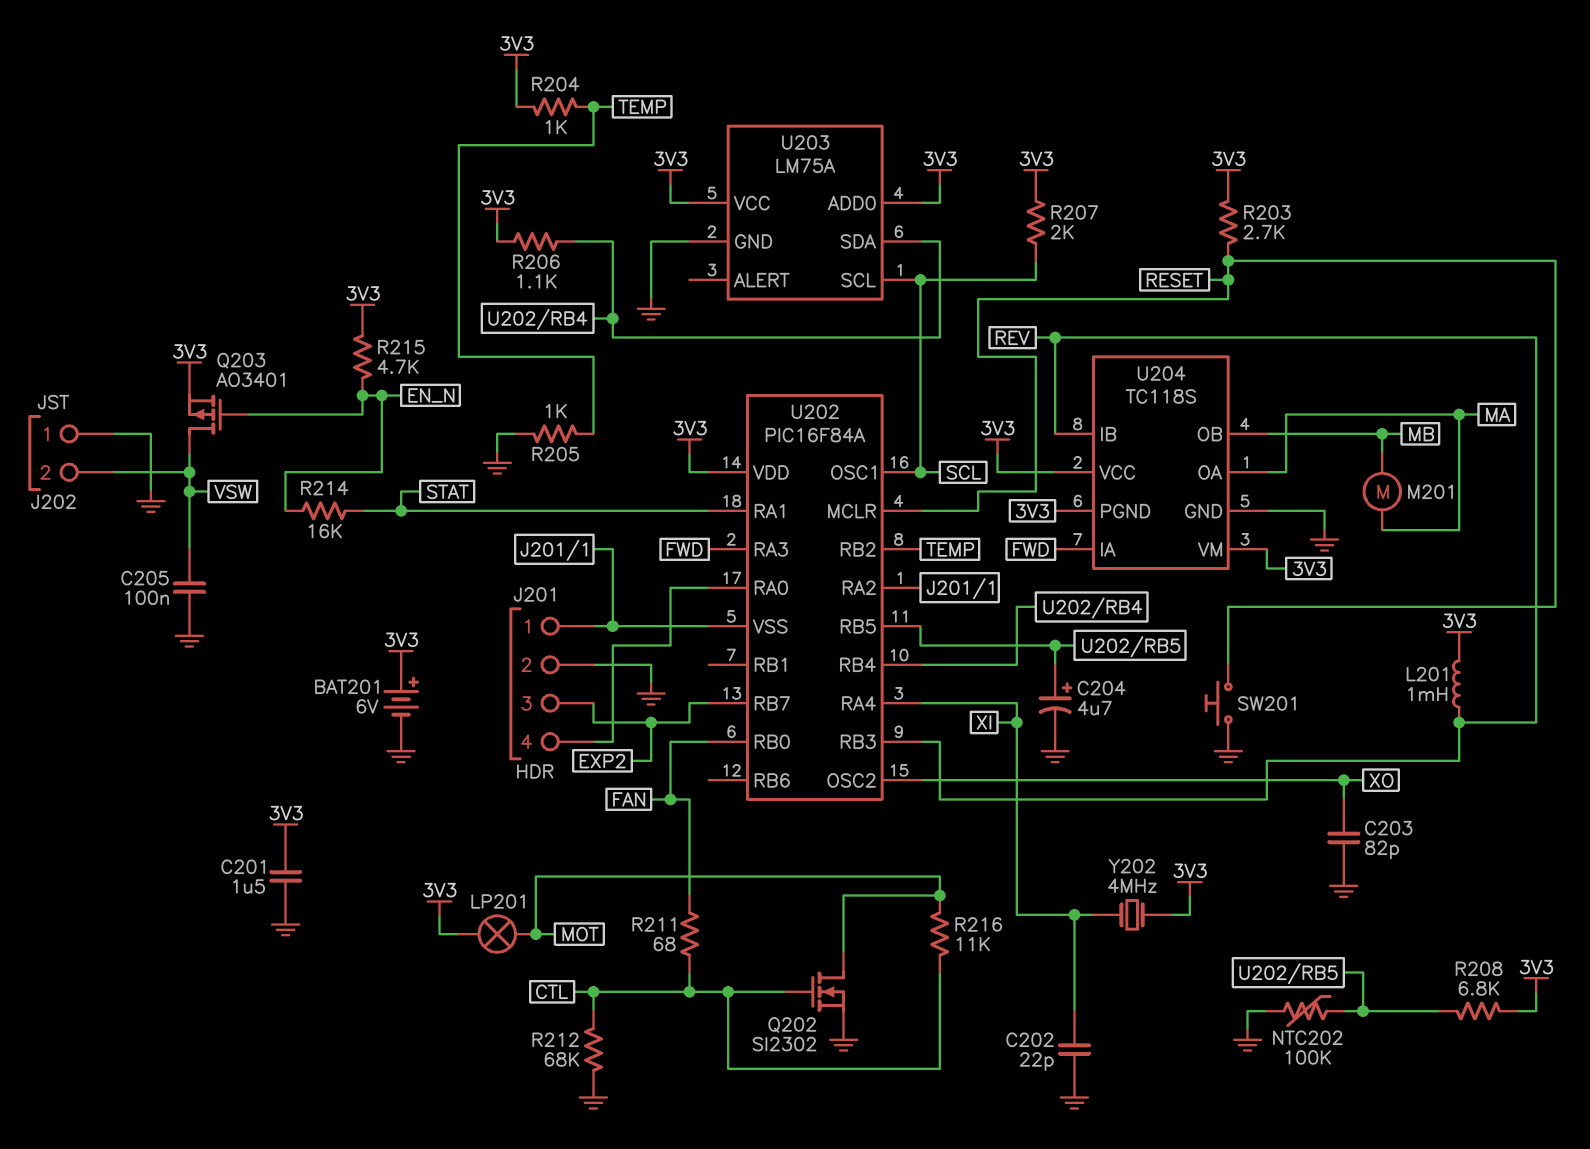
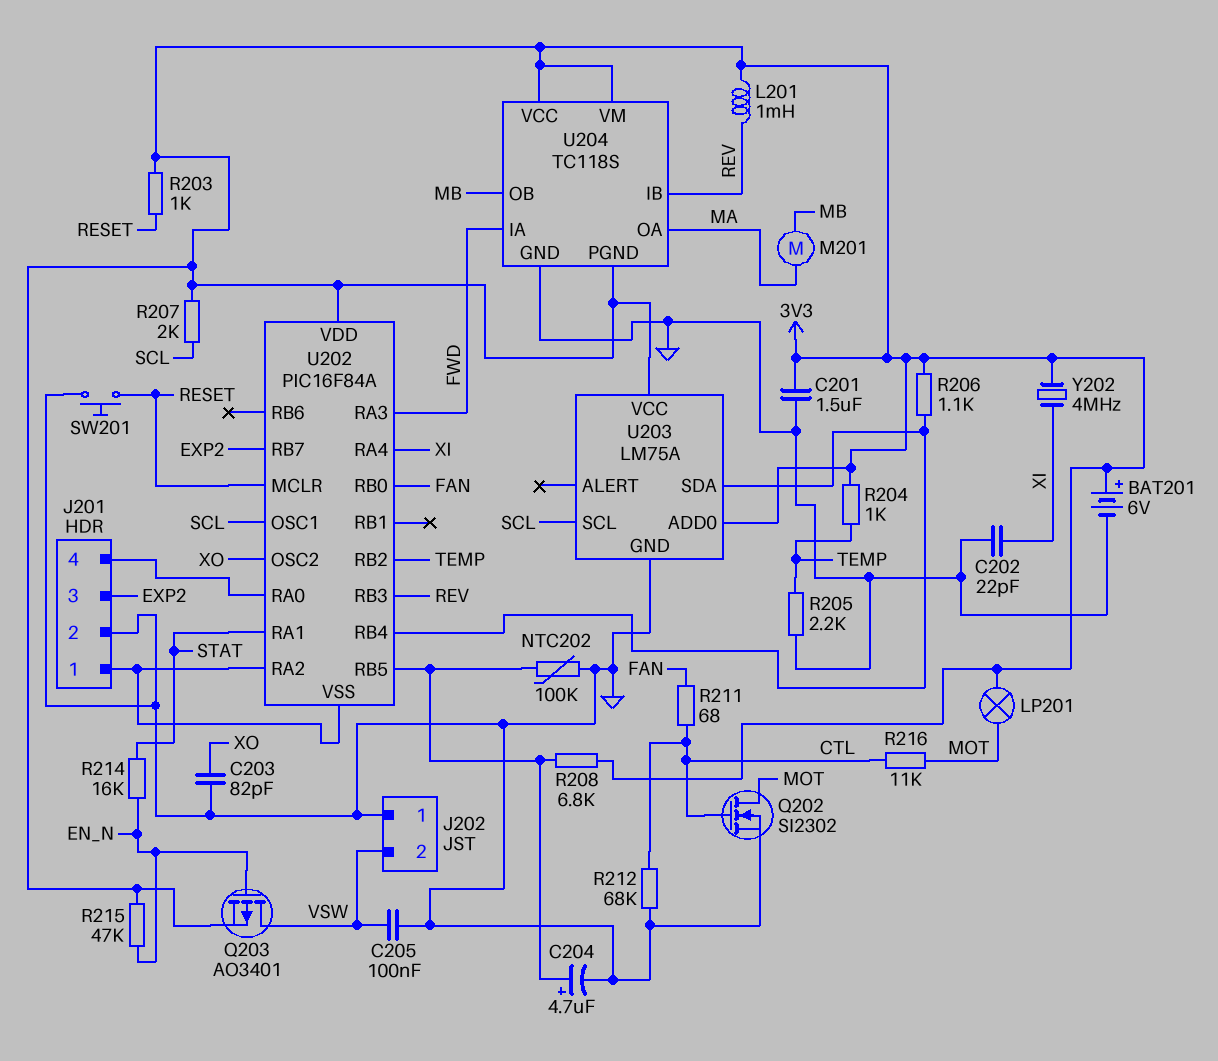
R203: 2.7k (3V3, RESET) -> 1k (3V3, RESET)
R205: 1k (GND, TEMP) -> 2.2k (GND, TEMP)
R215: 4.7k (3V3, EN_N) -> 47k (3V3, EN_N)

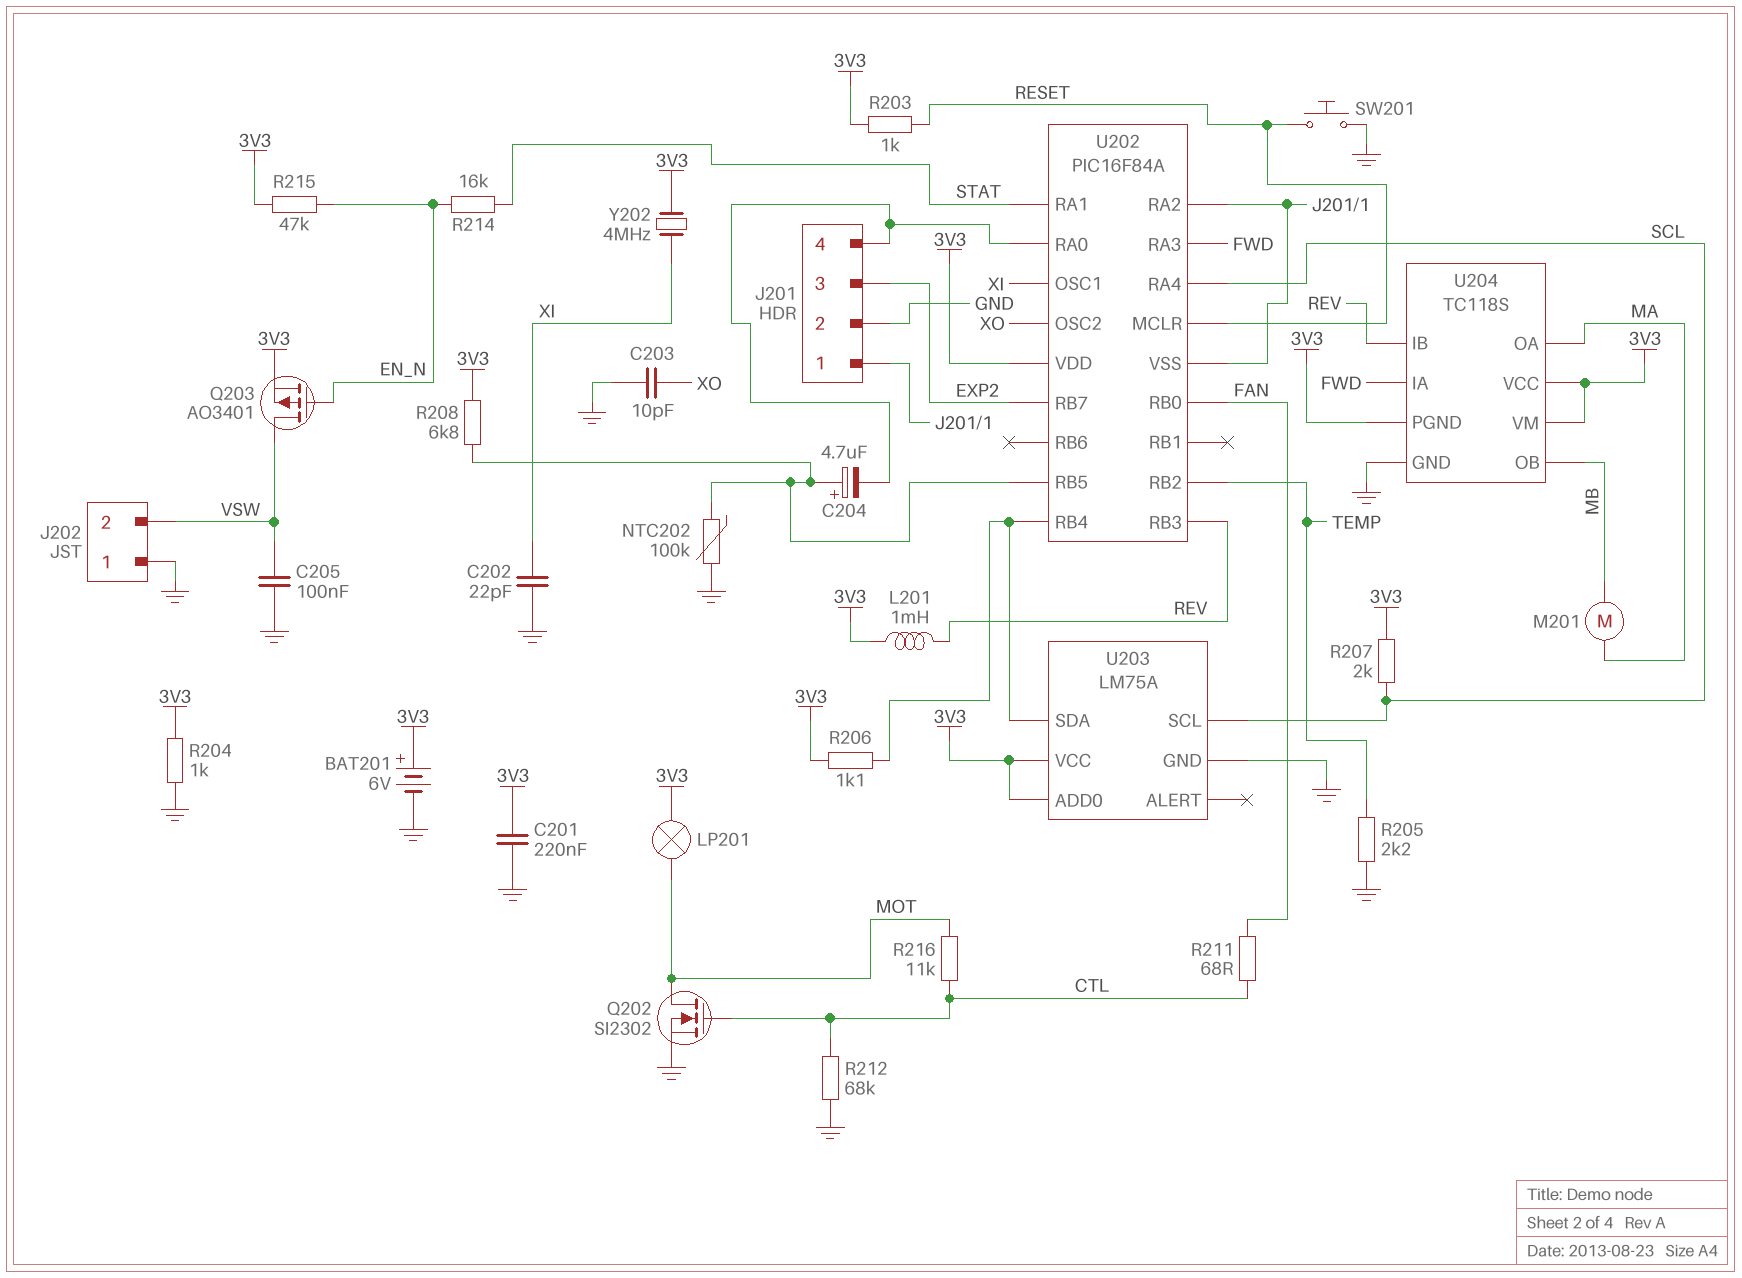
C201: 1.5uF (3V3, GND) -> 220nF (3V3, GND)
C203: 82pF (GND, XO) -> 10pF (GND, XO)
C204: 4.7uF (plus U202/RB5, minus GND) -> 4.7uF (plus U202/RB5, minus J201/4)
R204: 1k (3V3, TEMP) -> 1k (3V3, GND)
U202 pin OSC1: SCL -> XI
U202 pin RA4: XI -> SCL

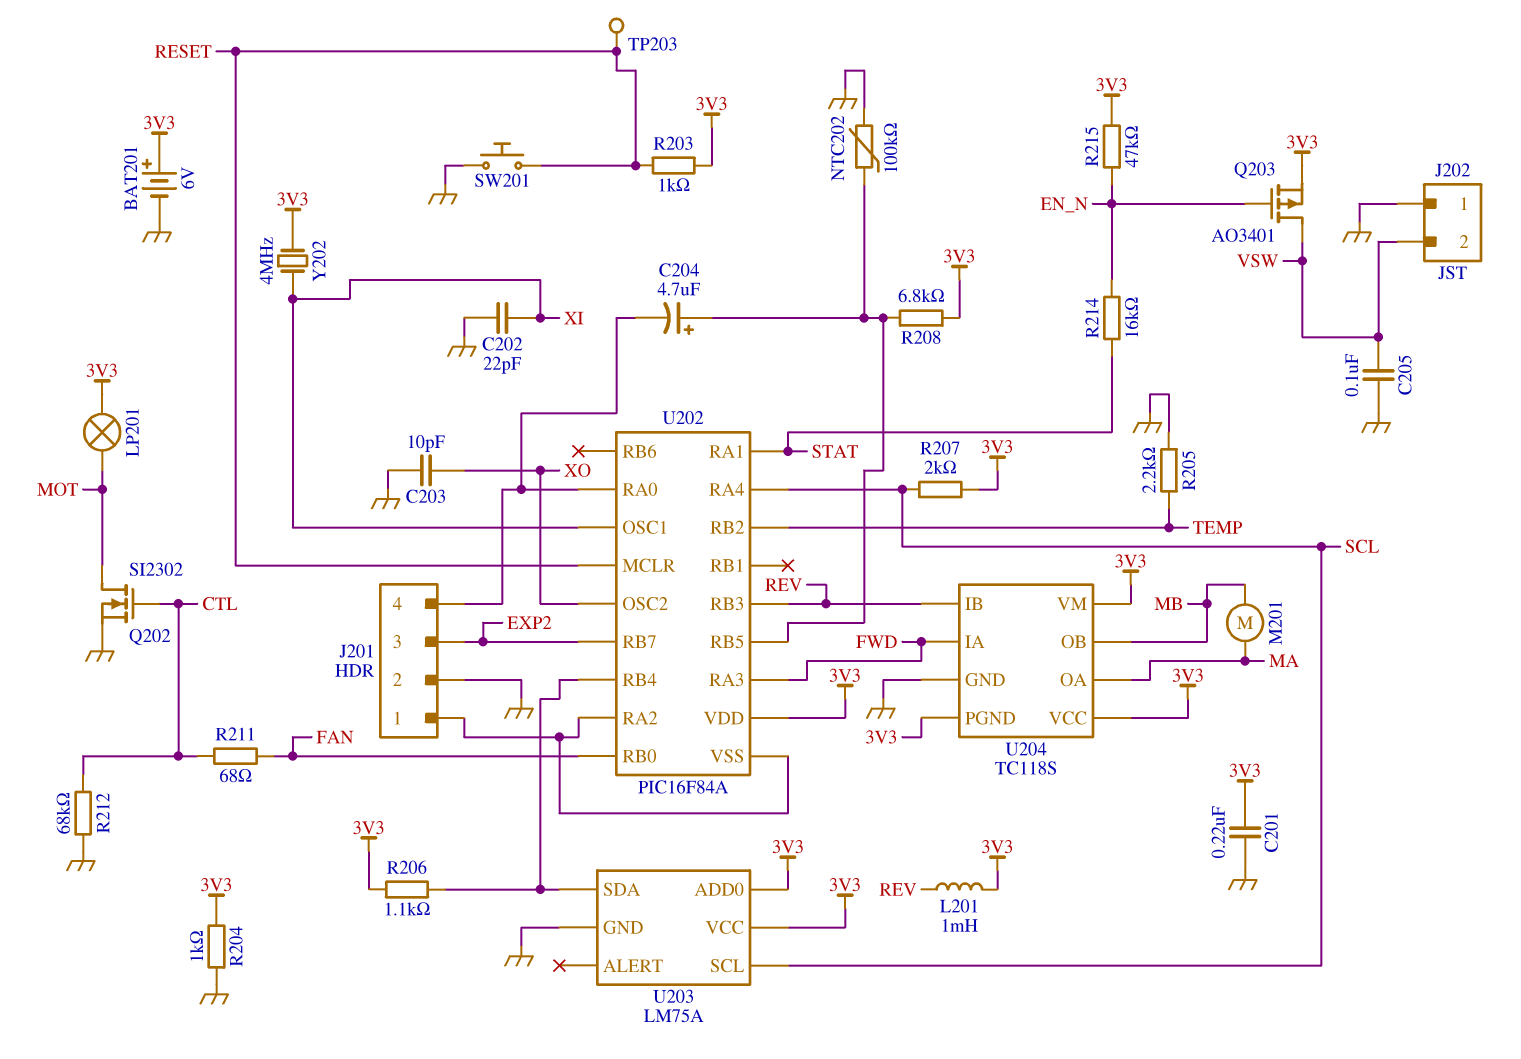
R216: 11k (CTL, MOT) -> none
TP203: none -> test point (RESET)

